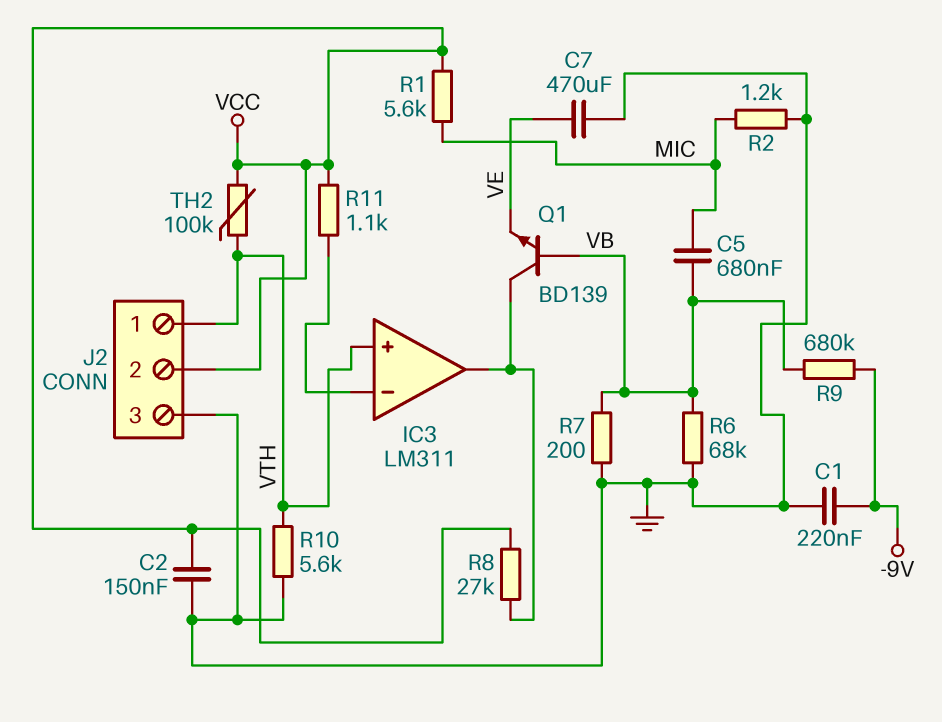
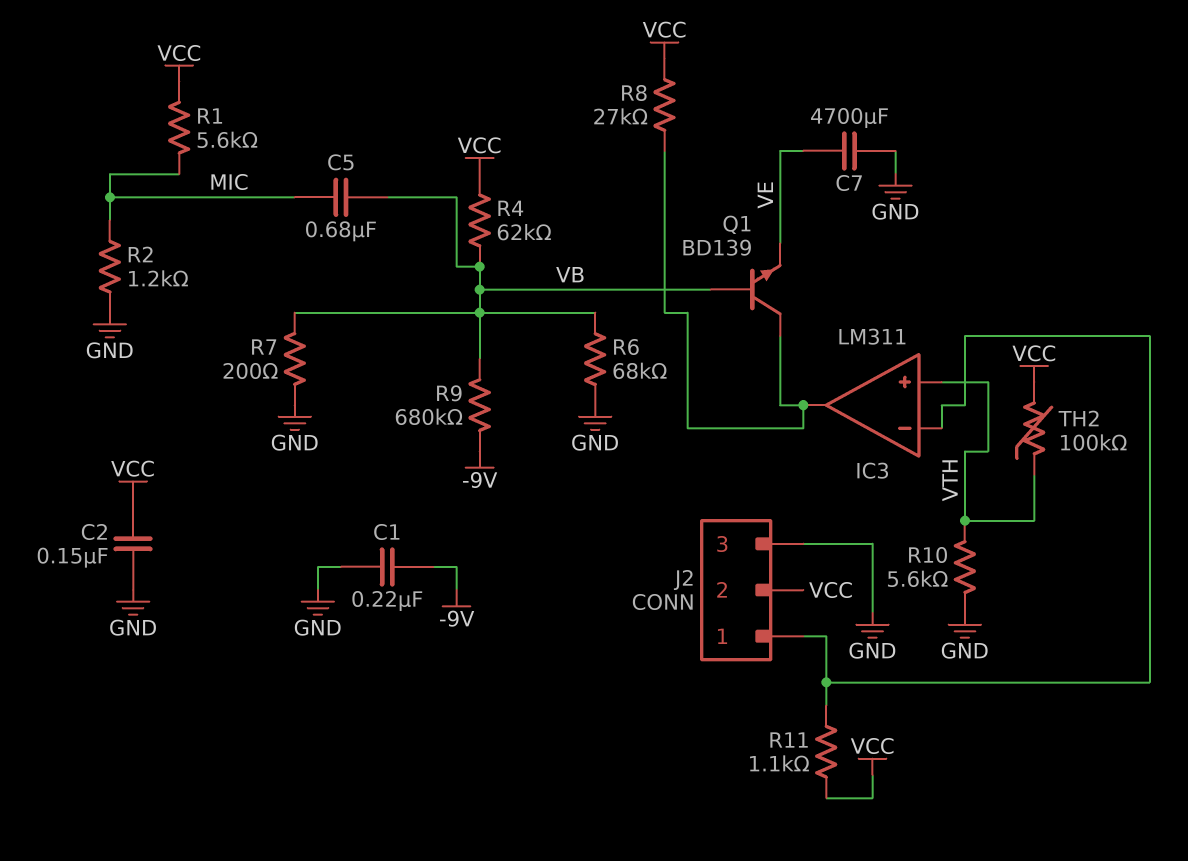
C7: 470uF (GND, VE) -> 4700uF (GND, VE)
J2 pin 1: VTH -> IC3/in-
R4: none -> 62k (VB, VCC)

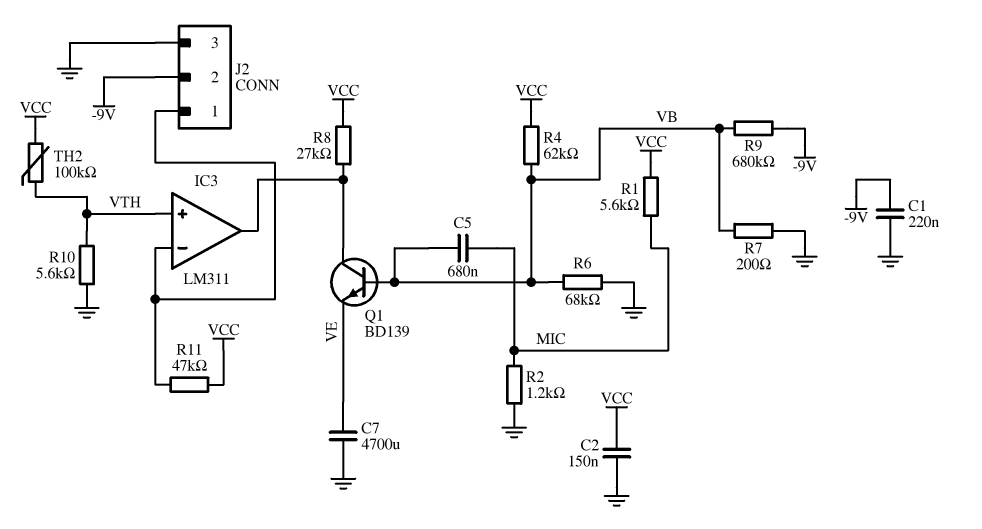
J2 pin 2: VCC -> -9V
R11: 1.1k (IC3/in-, VCC) -> 47k (IC3/in-, VCC)

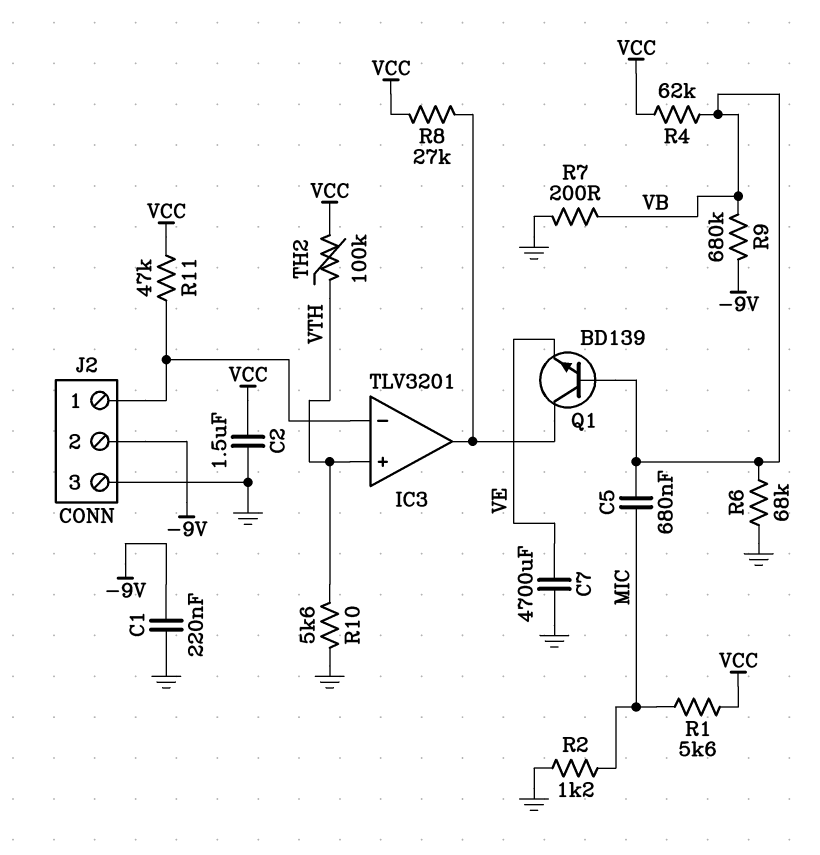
C2: 150nF (GND, VCC) -> 1.5uF (GND, VCC)
IC3: LM311 -> TLV3201

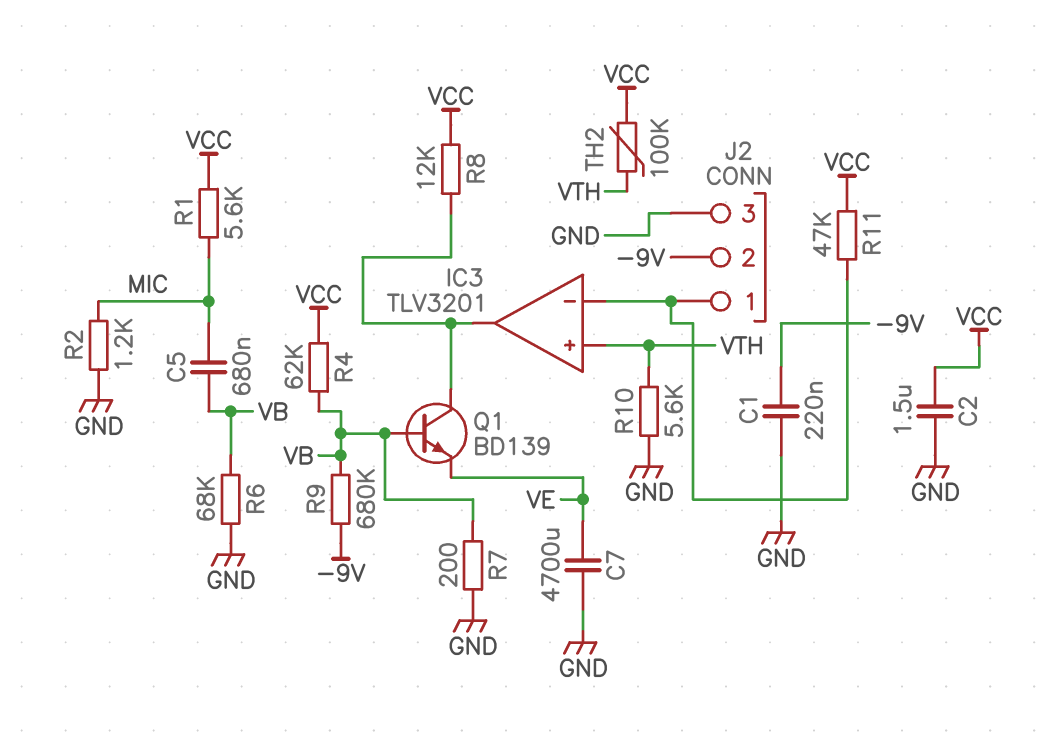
R8: 27k (IC3/out, VCC) -> 12k (IC3/out, VCC)

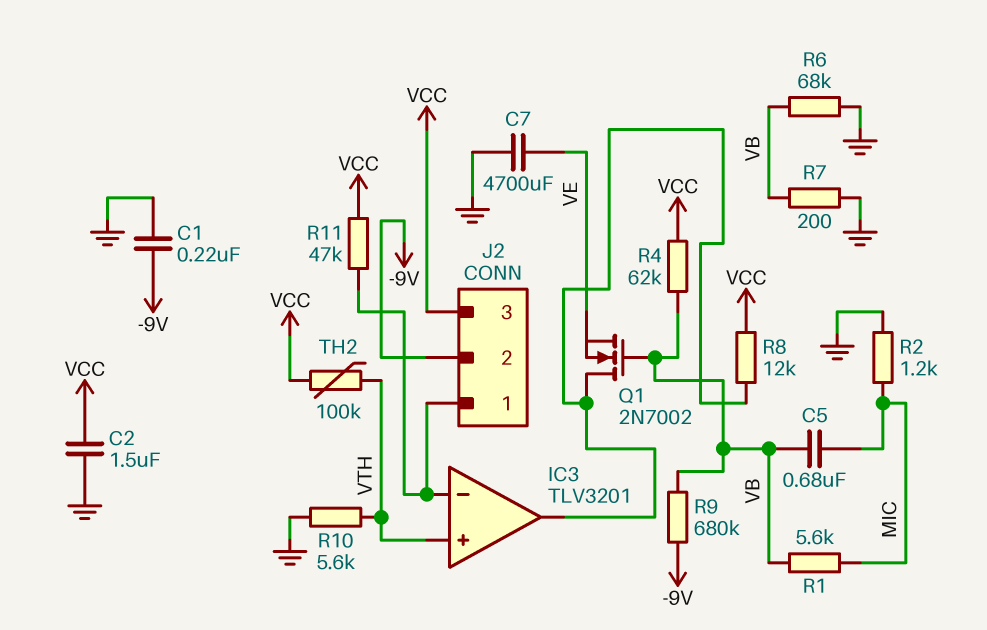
J2 pin 3: GND -> VCC
Q1: NPN BD139 (B VB, C IC3/out, E VE) -> NMOS 2N7002 (G VB, D IC3/out, S VE)
R1: 5.6k (MIC, VCC) -> 5.6k (MIC, VB)

